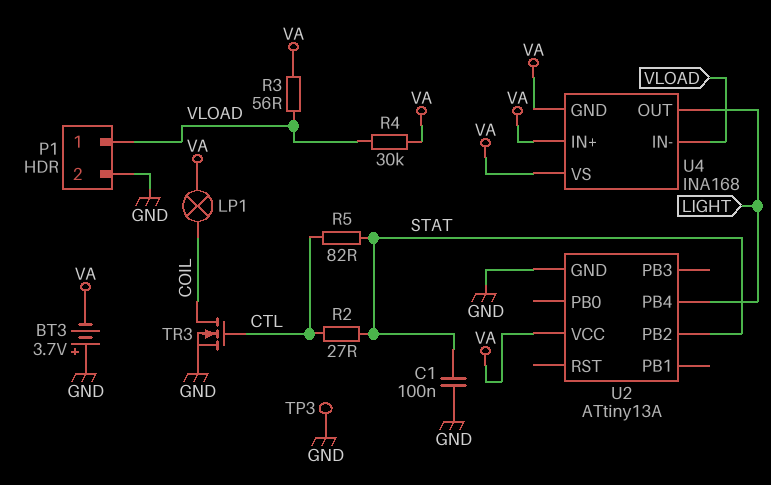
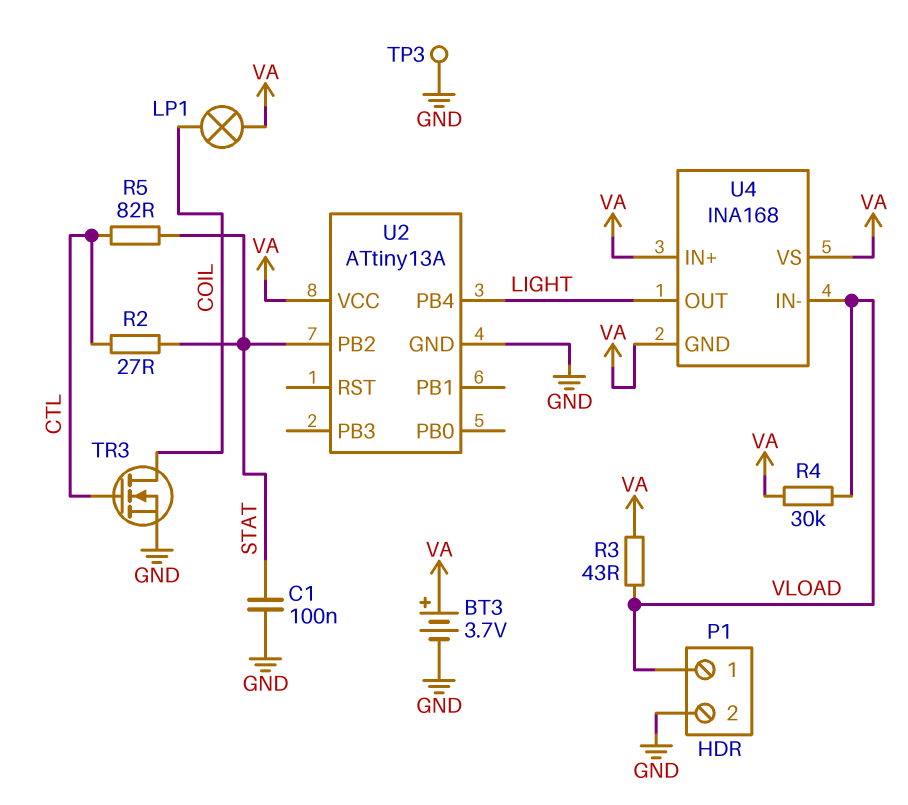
BT3: 3.7V (plus GND, minus VA) -> 3.7V (plus VA, minus GND)
R3: 56 (VA, VLOAD) -> 43 (VA, VLOAD)

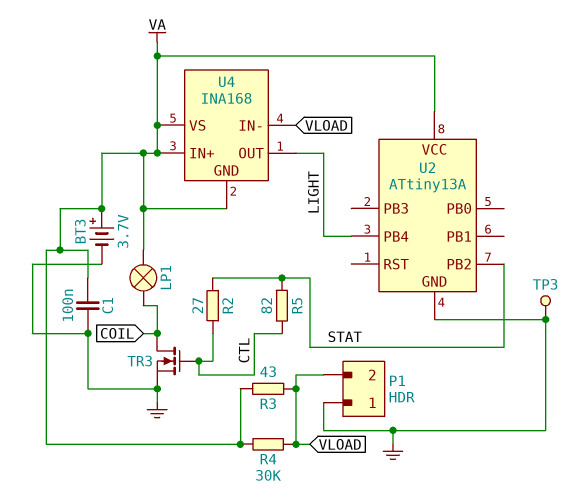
C1: 100nF (GND, STAT) -> 100nF (GND, VA)
P1 pin 1: VLOAD -> GND
P1 pin 2: GND -> VLOAD

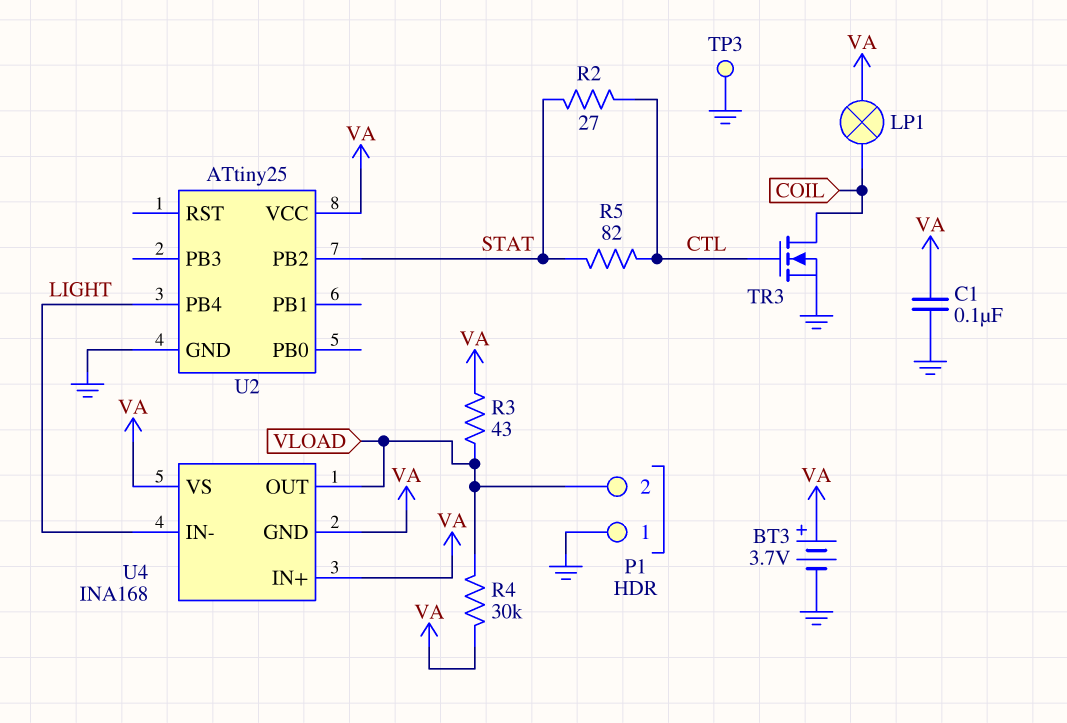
U2: ATtiny13A -> ATtiny25
U4 pin IN-: VLOAD -> LIGHT
U4 pin OUT: LIGHT -> VLOAD

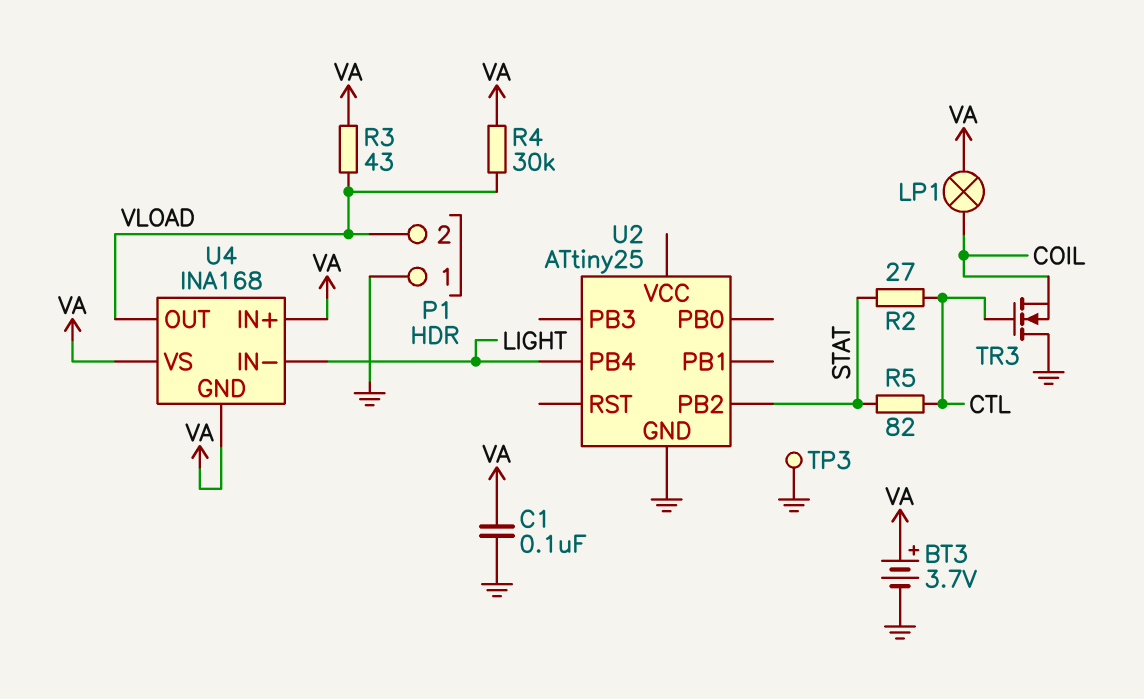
TR3: NMOS (G CTL, D COIL, S GND) -> NMOS (G CTL, D GND, S COIL)
U2 pin VCC: VA -> none

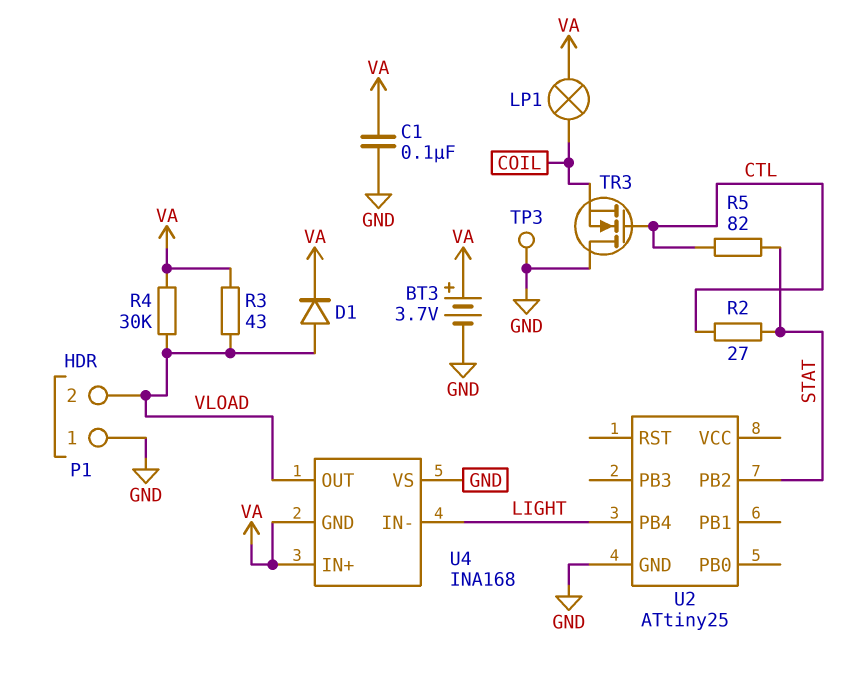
D1: none -> diode (A VLOAD, K VA)
U4 pin VS: VA -> GND

